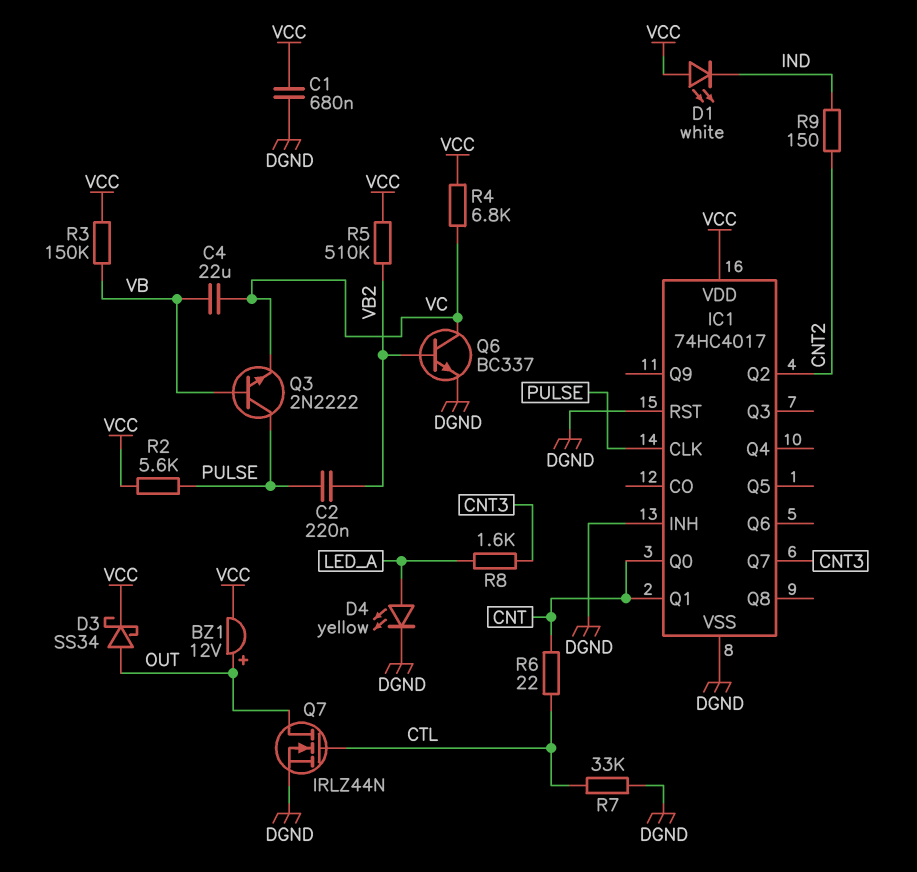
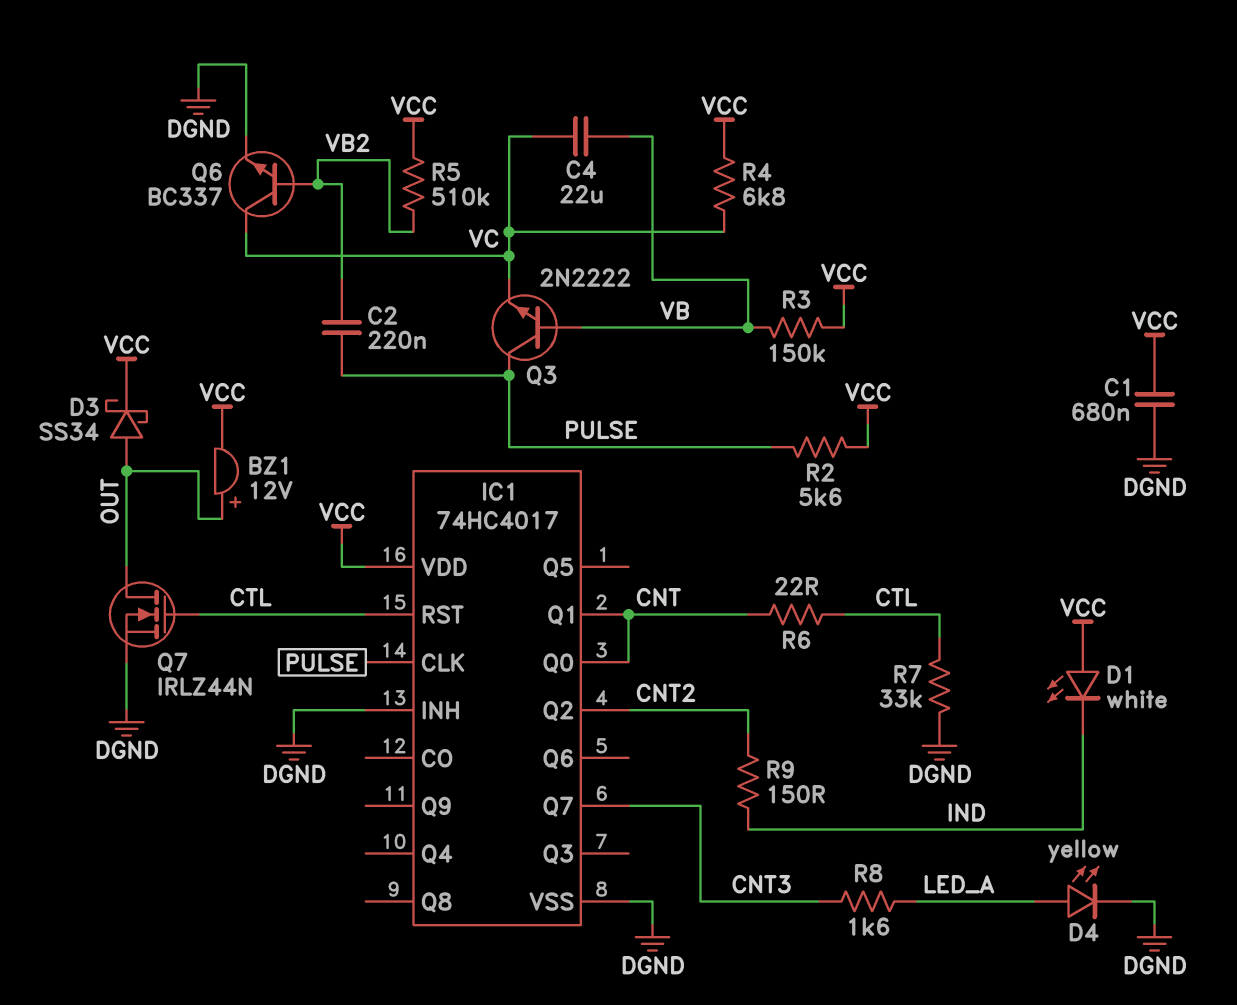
IC1 pin RST: DGND -> CTL

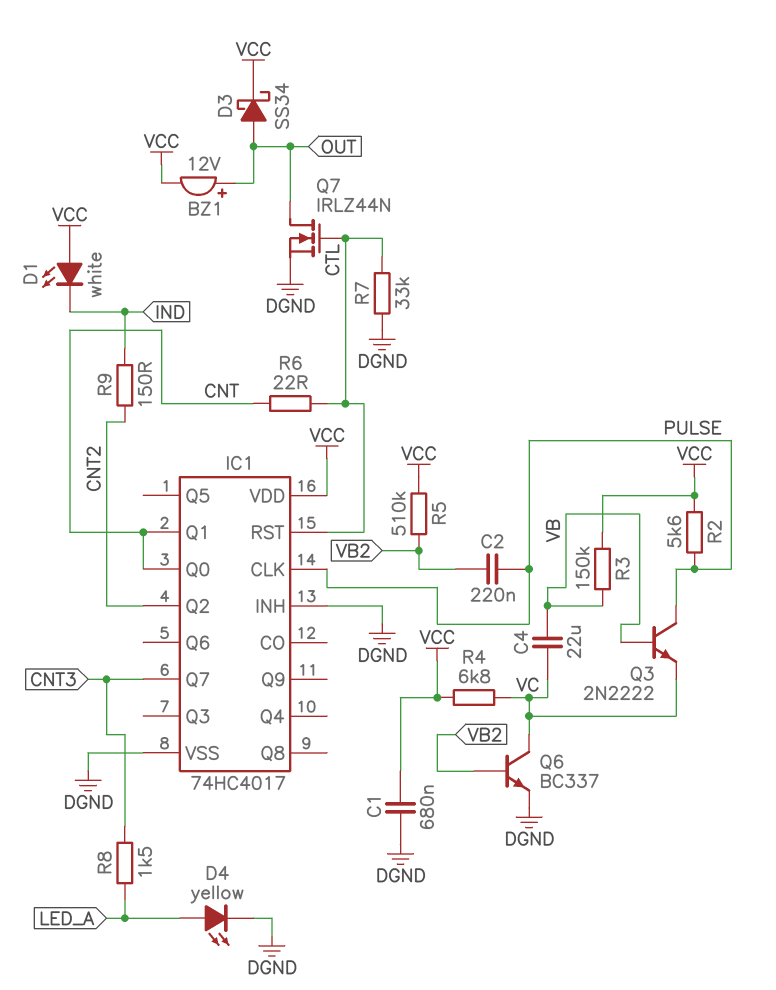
R8: 1.6k (CNT3, LED_A) -> 1.5k (CNT3, LED_A)

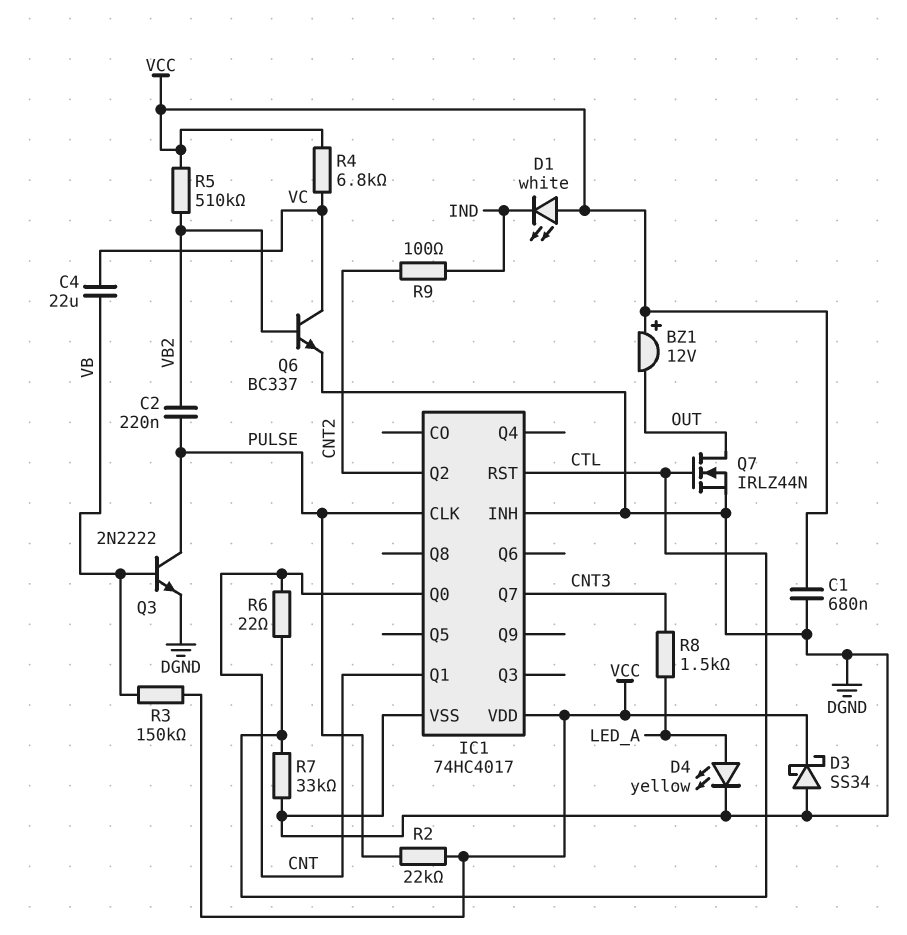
BZ1: buzzer 12V (plus OUT, minus VCC) -> buzzer 12V (plus VCC, minus OUT)
D3: schottky SS34 (A OUT, K VCC) -> schottky SS34 (A DGND, K VCC)
Q3: NPN 2N2222 (B VB, C PULSE, E VC) -> NPN 2N2222 (B VB, C PULSE, E DGND)
R2: 5.6k (PULSE, VCC) -> 22k (PULSE, VCC)
R9: 150 (CNT2, IND) -> 100 (CNT2, IND)

